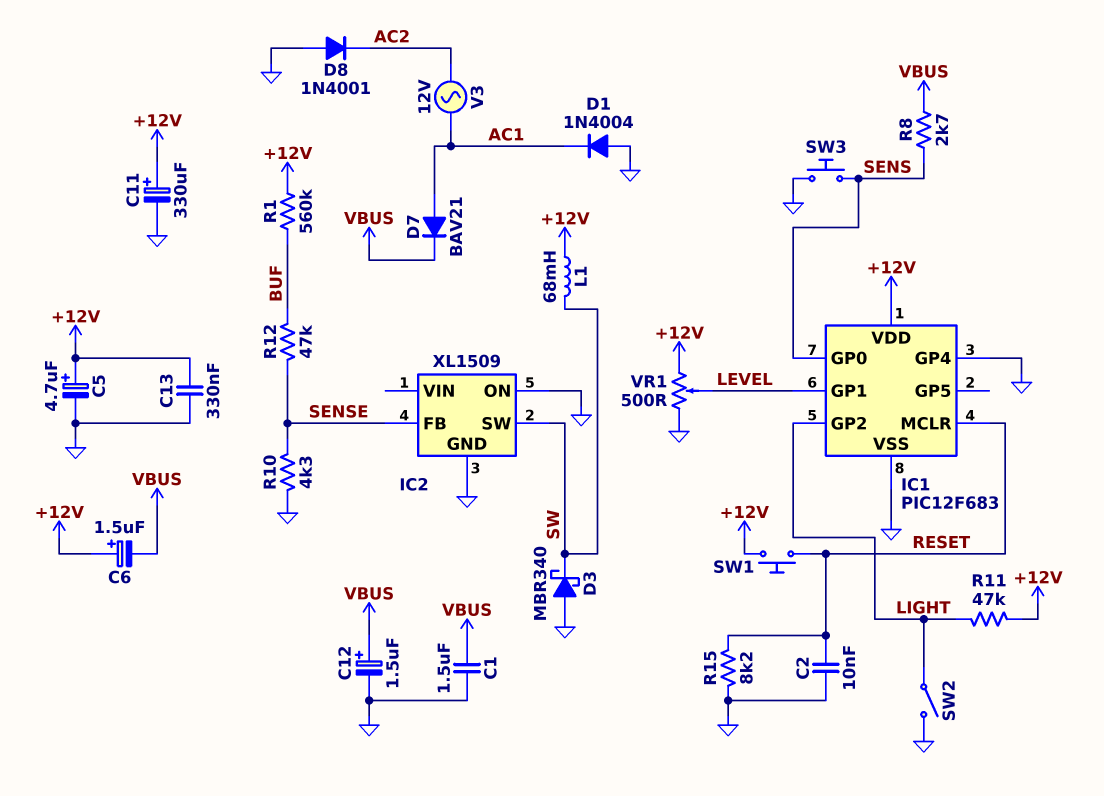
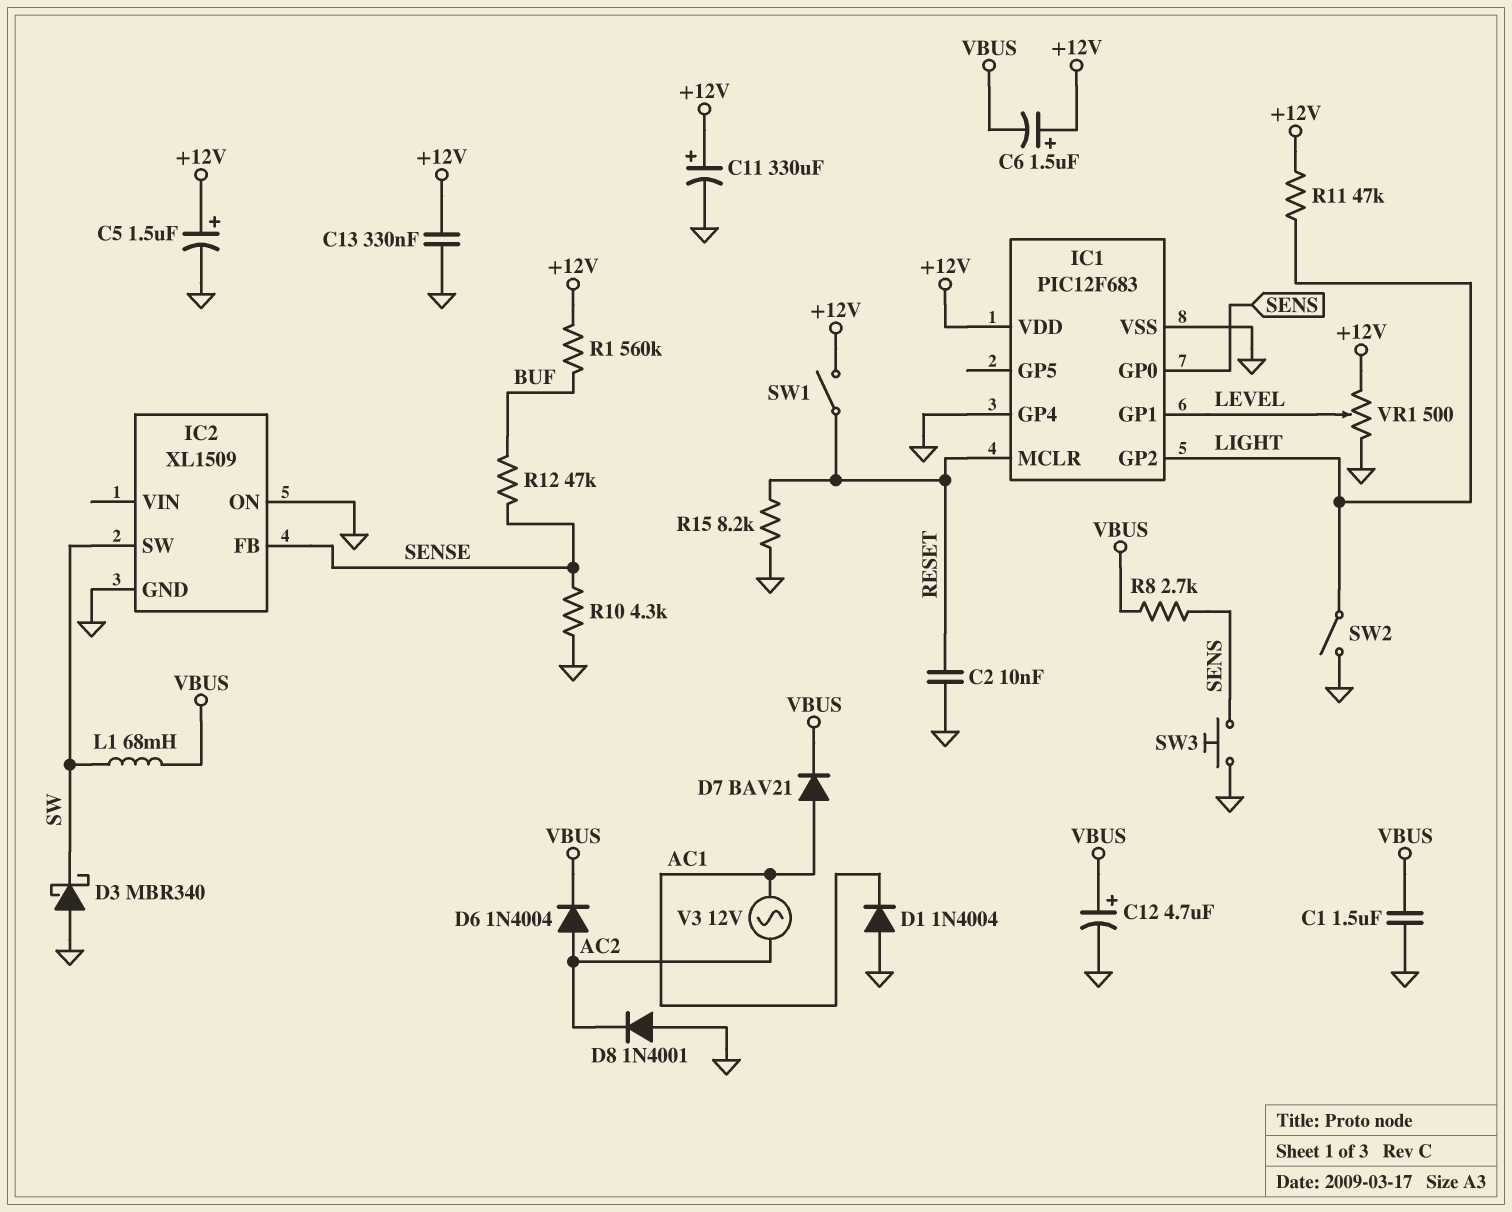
C5: 4.7uF (plus +12V, minus GND) -> 1.5uF (plus +12V, minus GND)
C12: 1.5uF (plus VBUS, minus GND) -> 4.7uF (plus VBUS, minus GND)
D6: none -> diode 1N4004 (A AC2, K VBUS)
L1: 68mH (+12V, SW) -> 68mH (SW, VBUS)
SW1: button (+12V, RESET) -> switch (+12V, RESET)

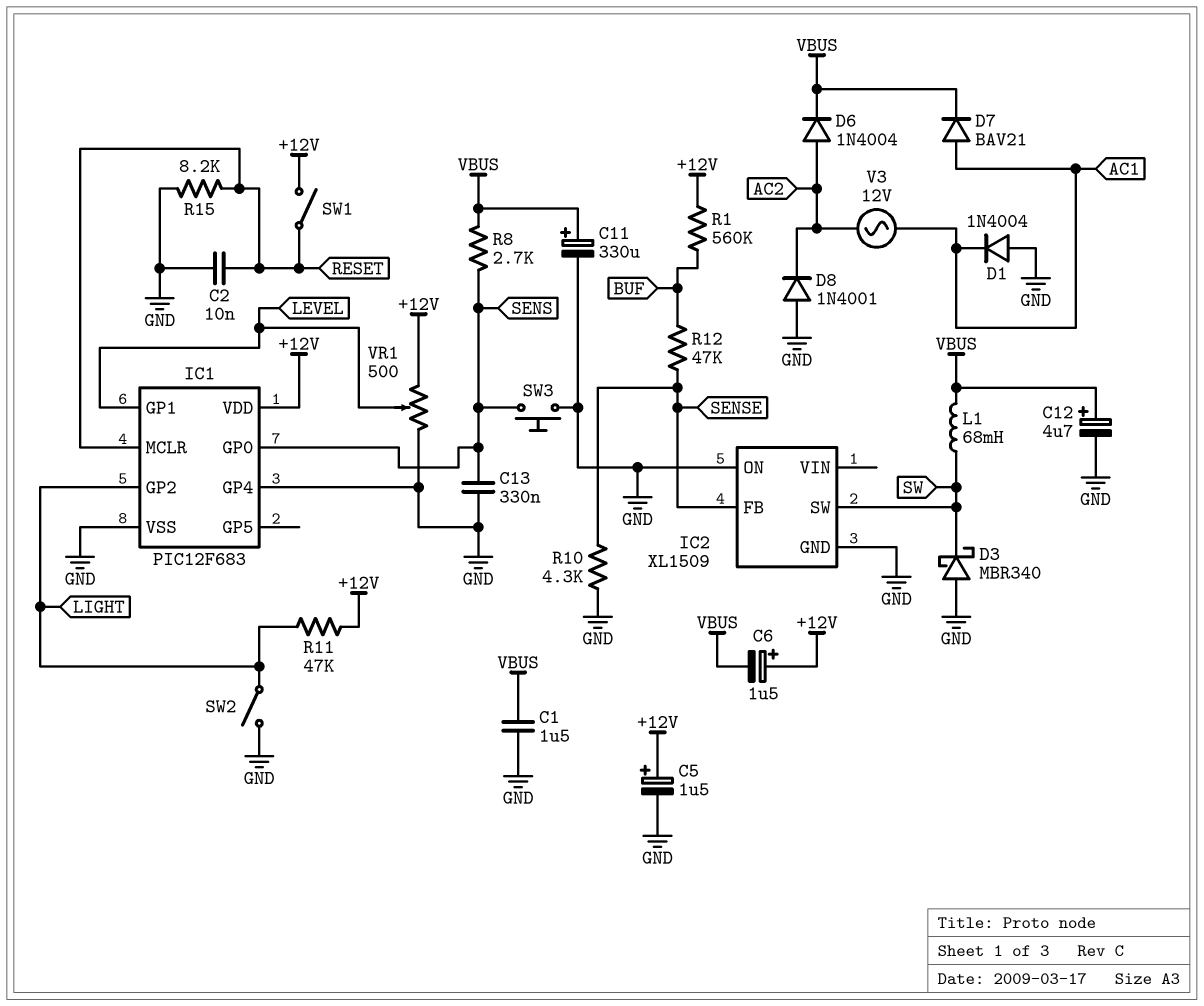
C11: 330uF (plus +12V, minus GND) -> 330uF (plus VBUS, minus GND)
C13: 330nF (+12V, GND) -> 330nF (GND, SENS)

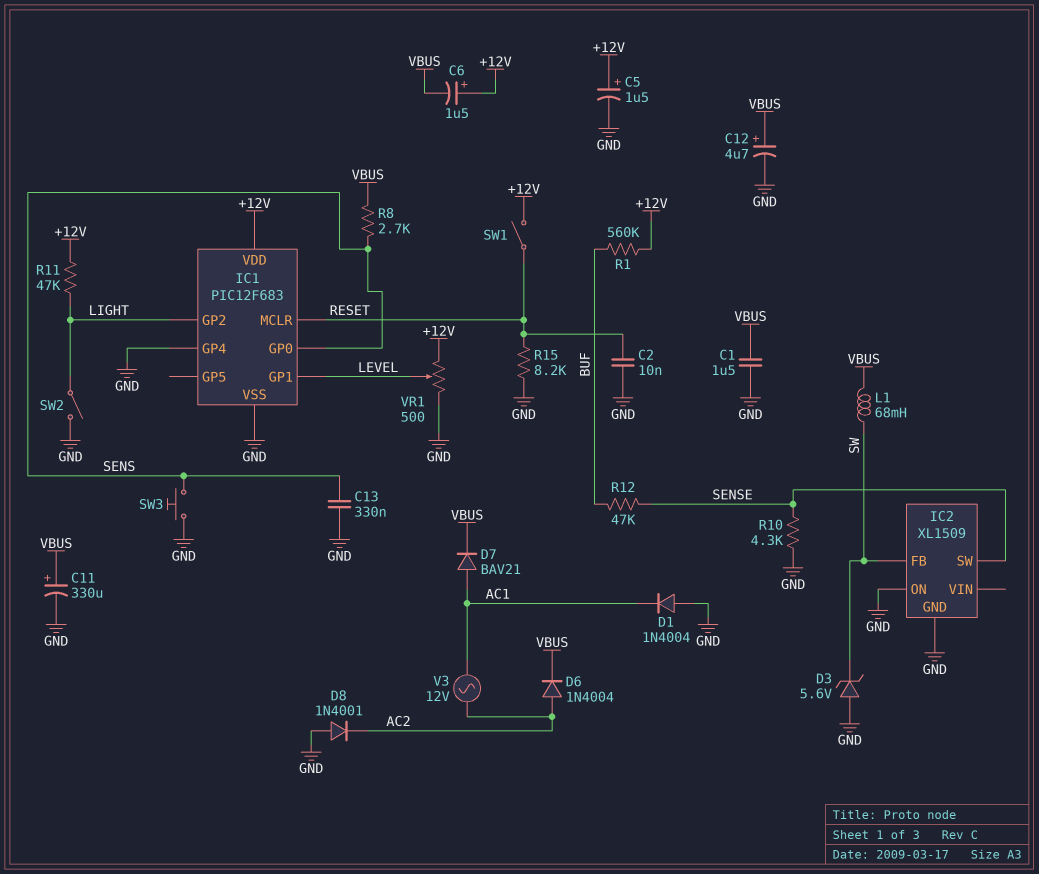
D3: schottky MBR340 (A GND, K SW) -> zener 5.6V (A GND, K SW)
IC2 pin FB: SENSE -> SW
IC2 pin SW: SW -> SENSE

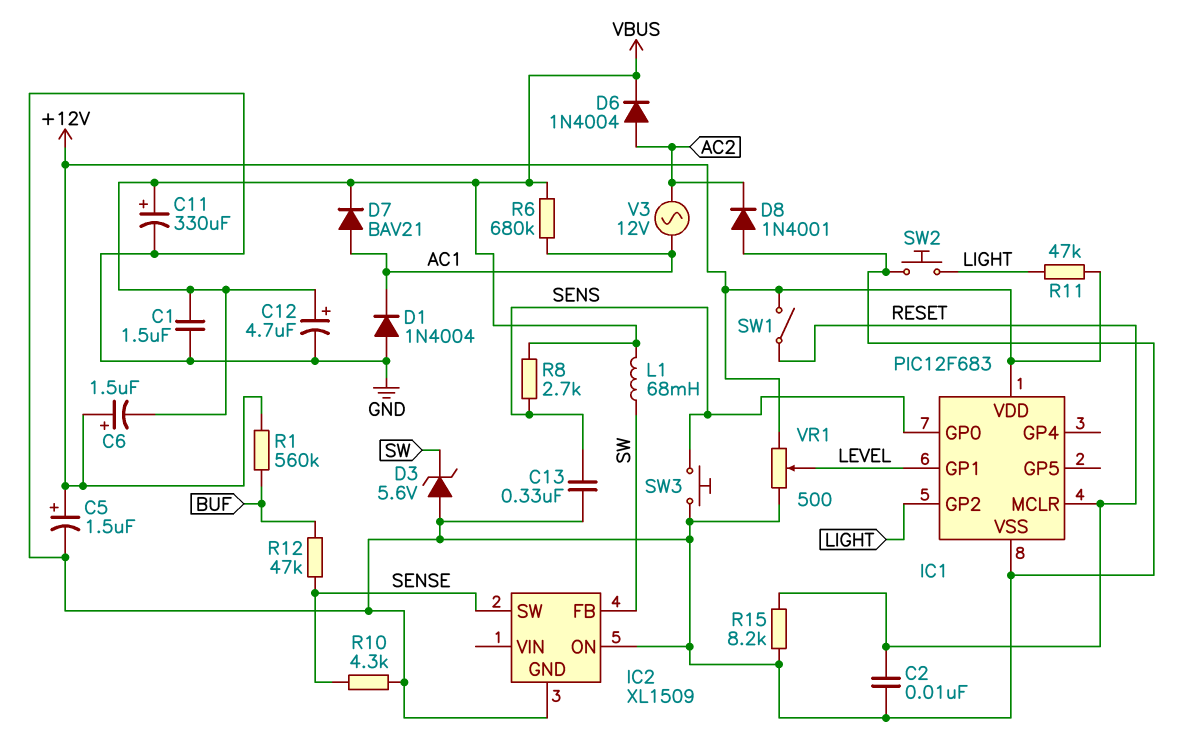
IC1 pin GP4: GND -> none
R6: none -> 680k (AC1, VBUS)
SW2: switch (GND, LIGHT) -> button (GND, LIGHT)

